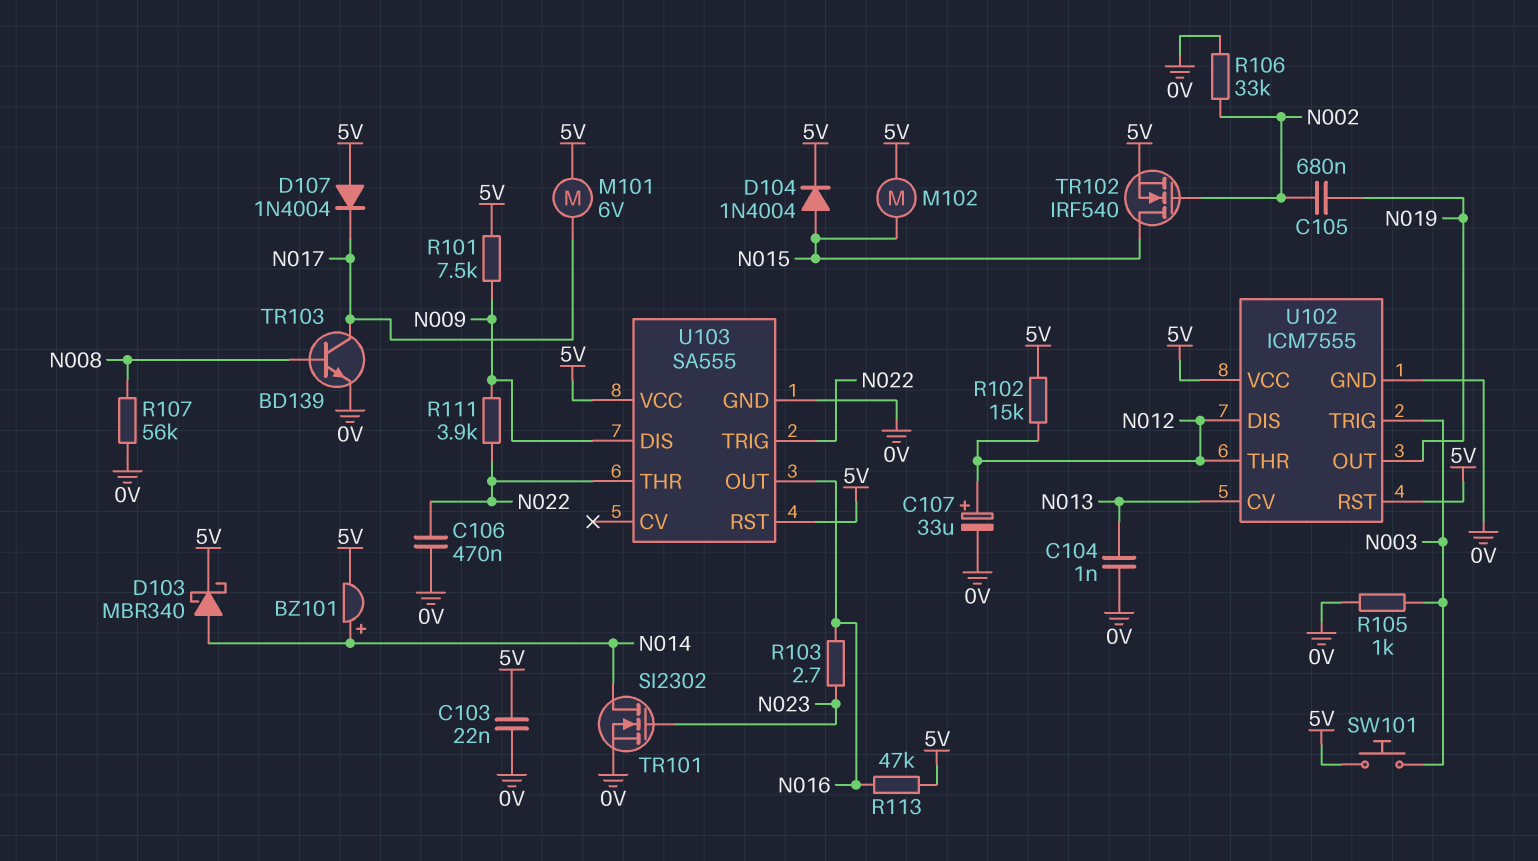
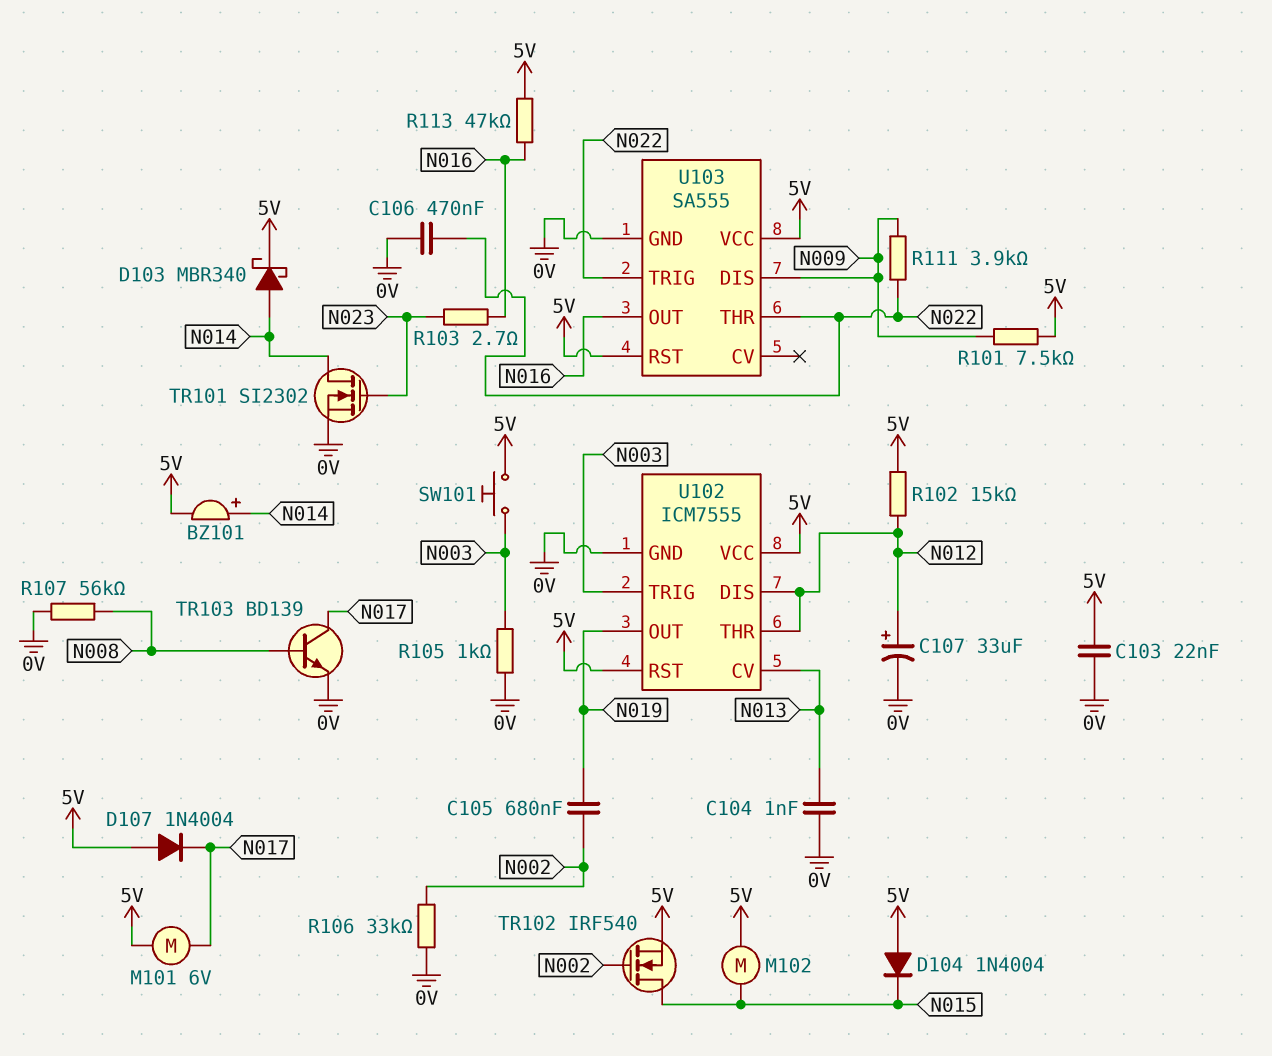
D104: diode 1N4004 (A N015, K 5V) -> diode 1N4004 (A 5V, K N015)

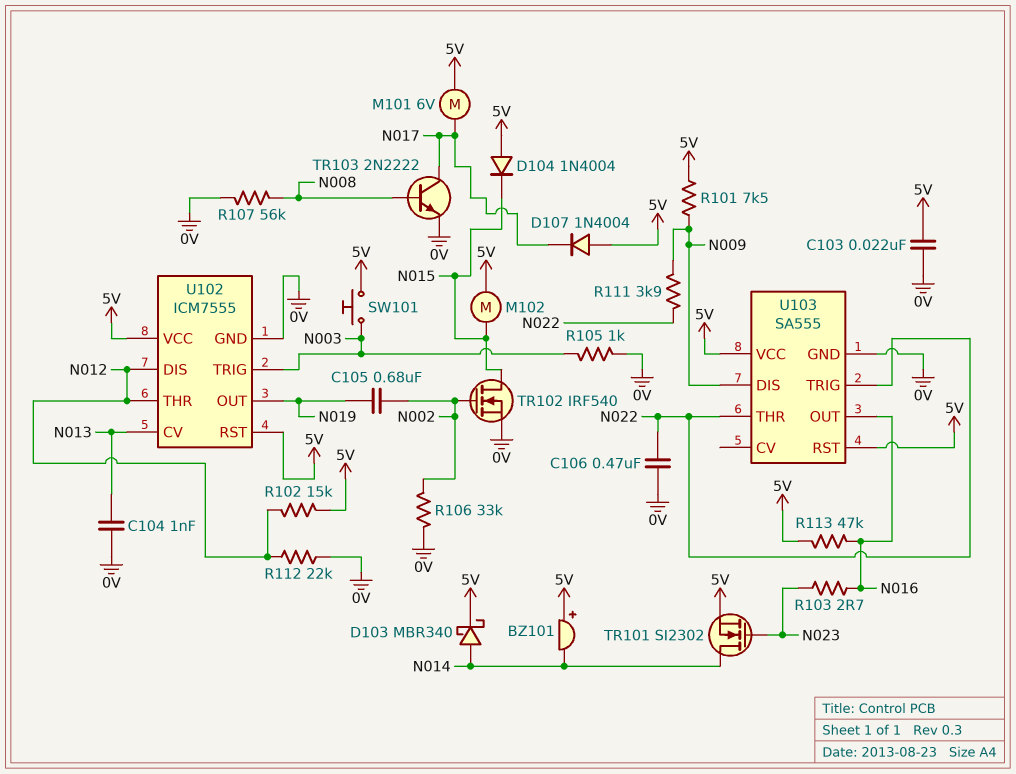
BZ101: buzzer (plus N014, minus 5V) -> buzzer (plus 5V, minus N014)
C107: 33uF (plus N012, minus 0V) -> none
R112: none -> 22k (0V, N012)
TR101: NMOS SI2302 (G N023, D N014, S 0V) -> NMOS SI2302 (G N023, D N014, S 5V)
TR102: NMOS IRF540 (G N002, D N015, S 5V) -> NMOS IRF540 (G N002, D N015, S 0V)
TR103: NPN BD139 (B N008, C N017, E 0V) -> NPN 2N2222 (B N008, C N017, E 0V)

